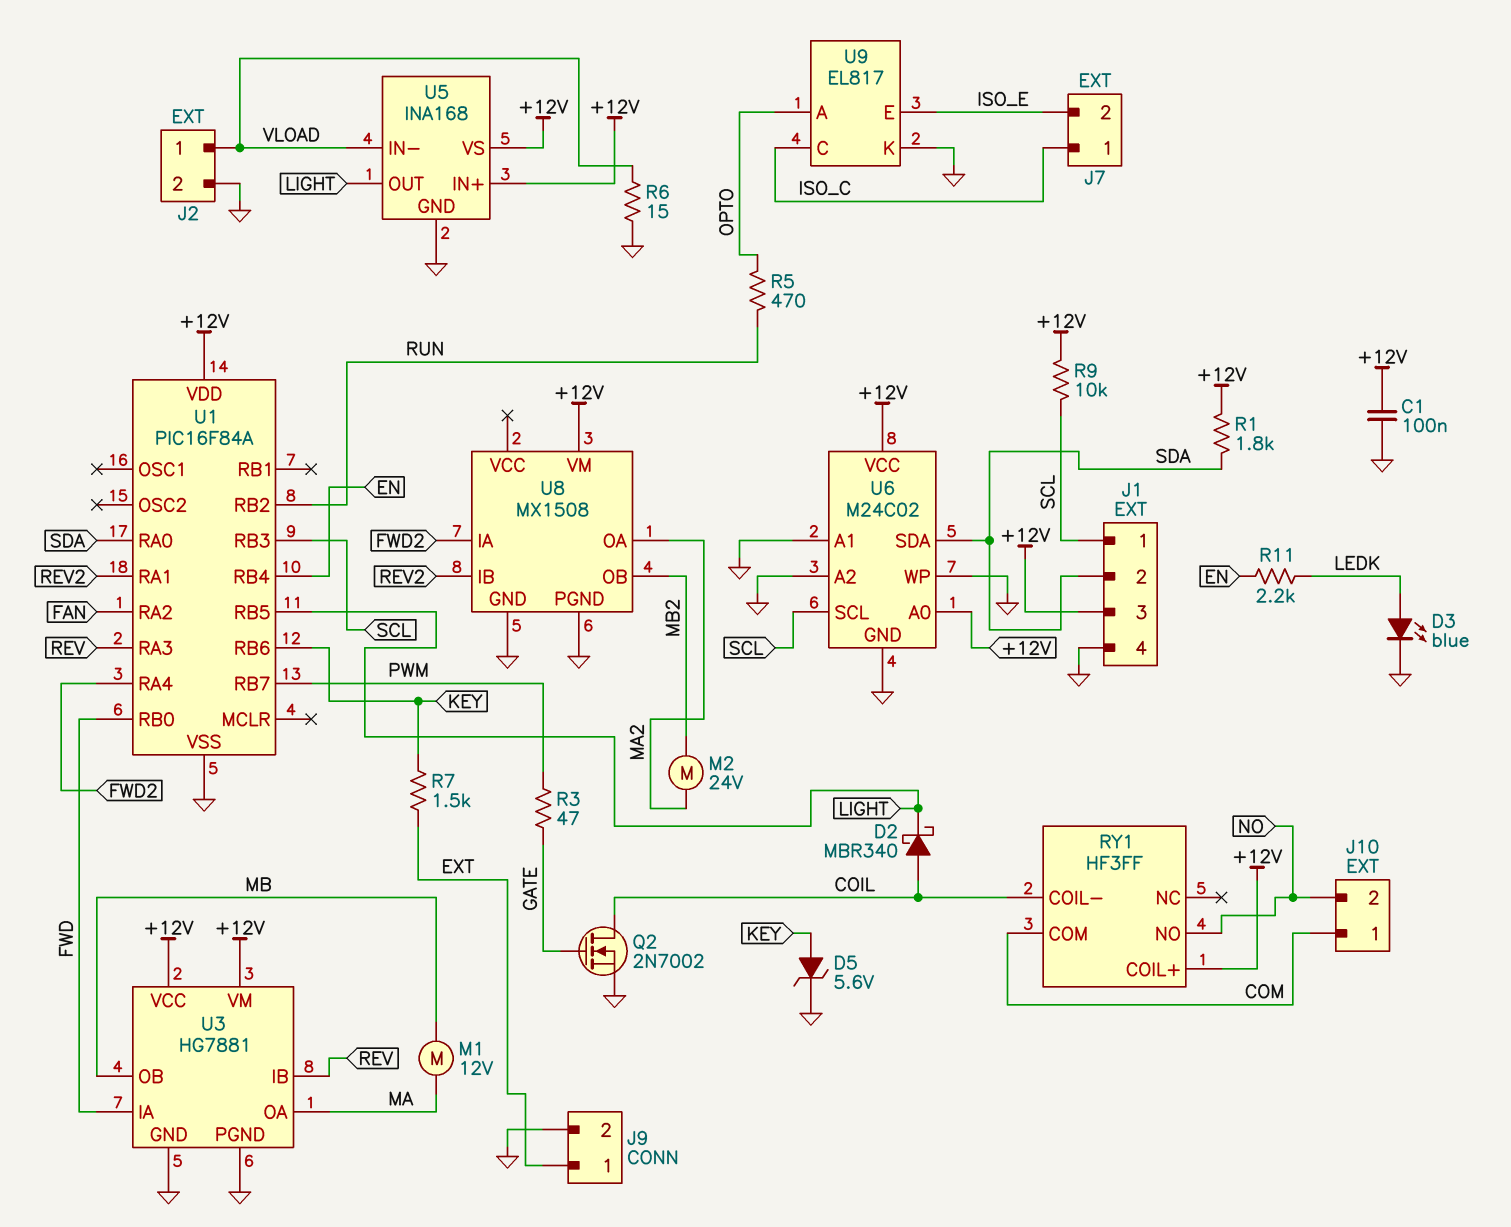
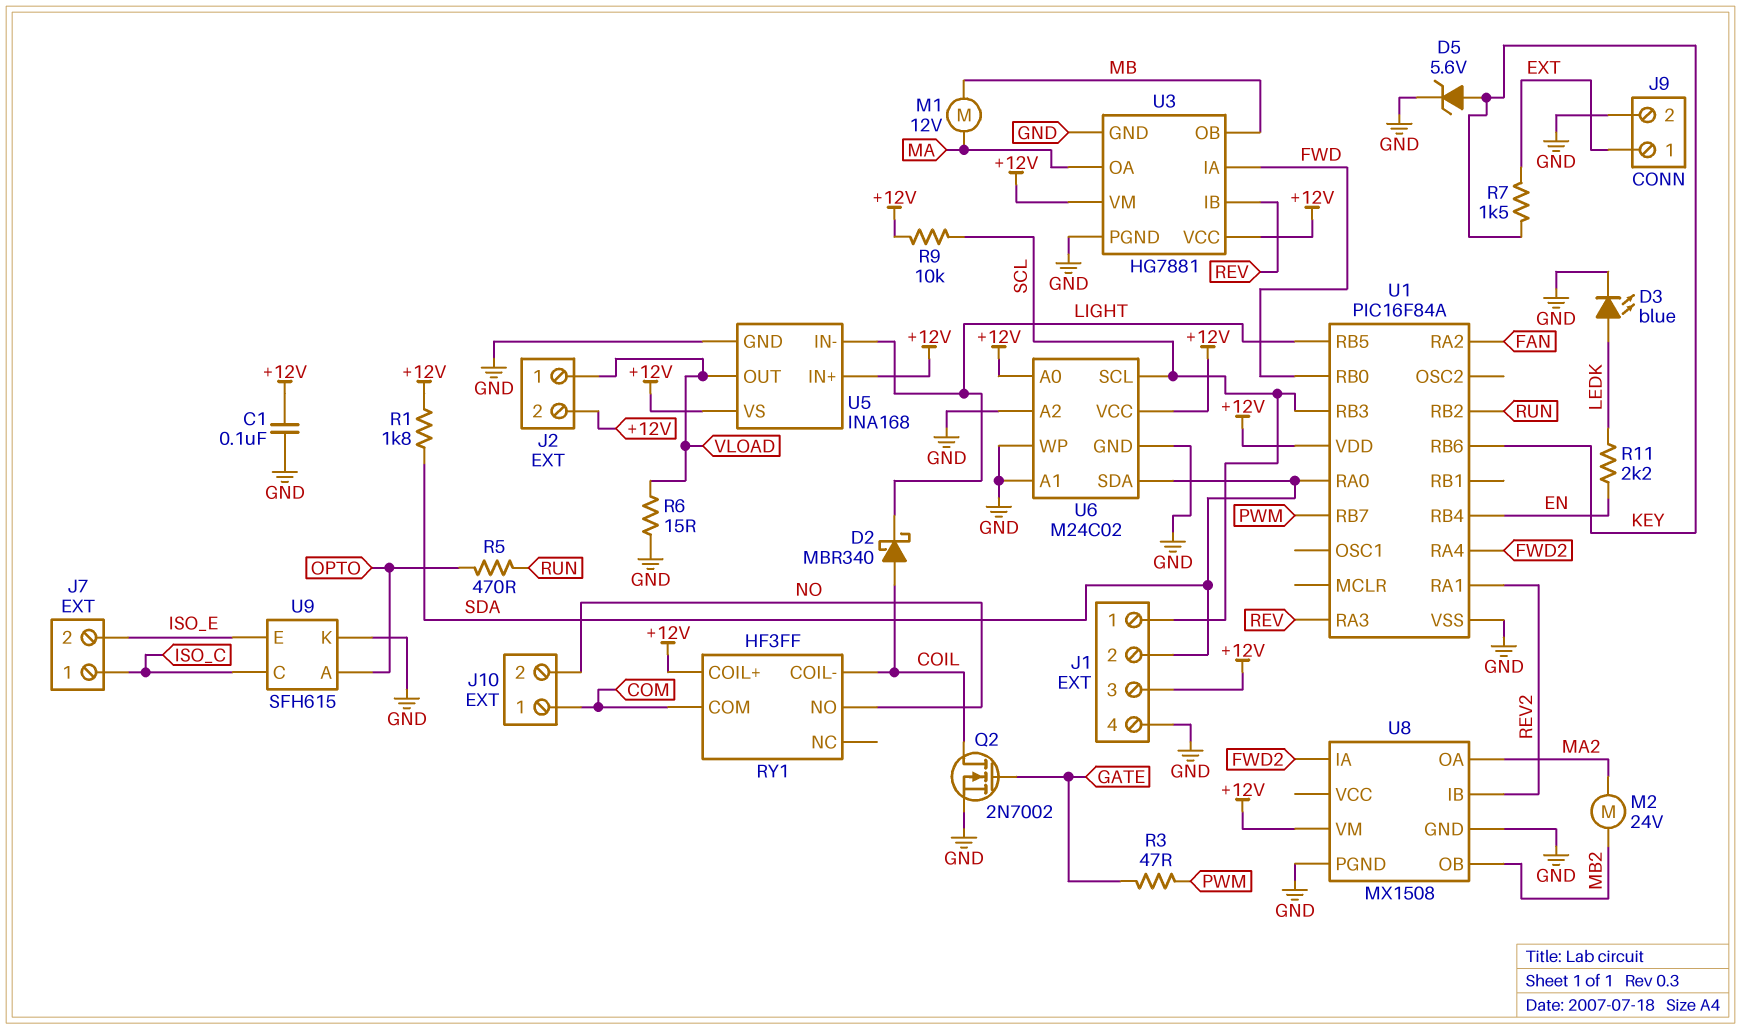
J2 pin 2: GND -> +12V
U5 pin IN-: VLOAD -> LIGHT
U5 pin OUT: LIGHT -> VLOAD
U9: EL817 -> SFH615

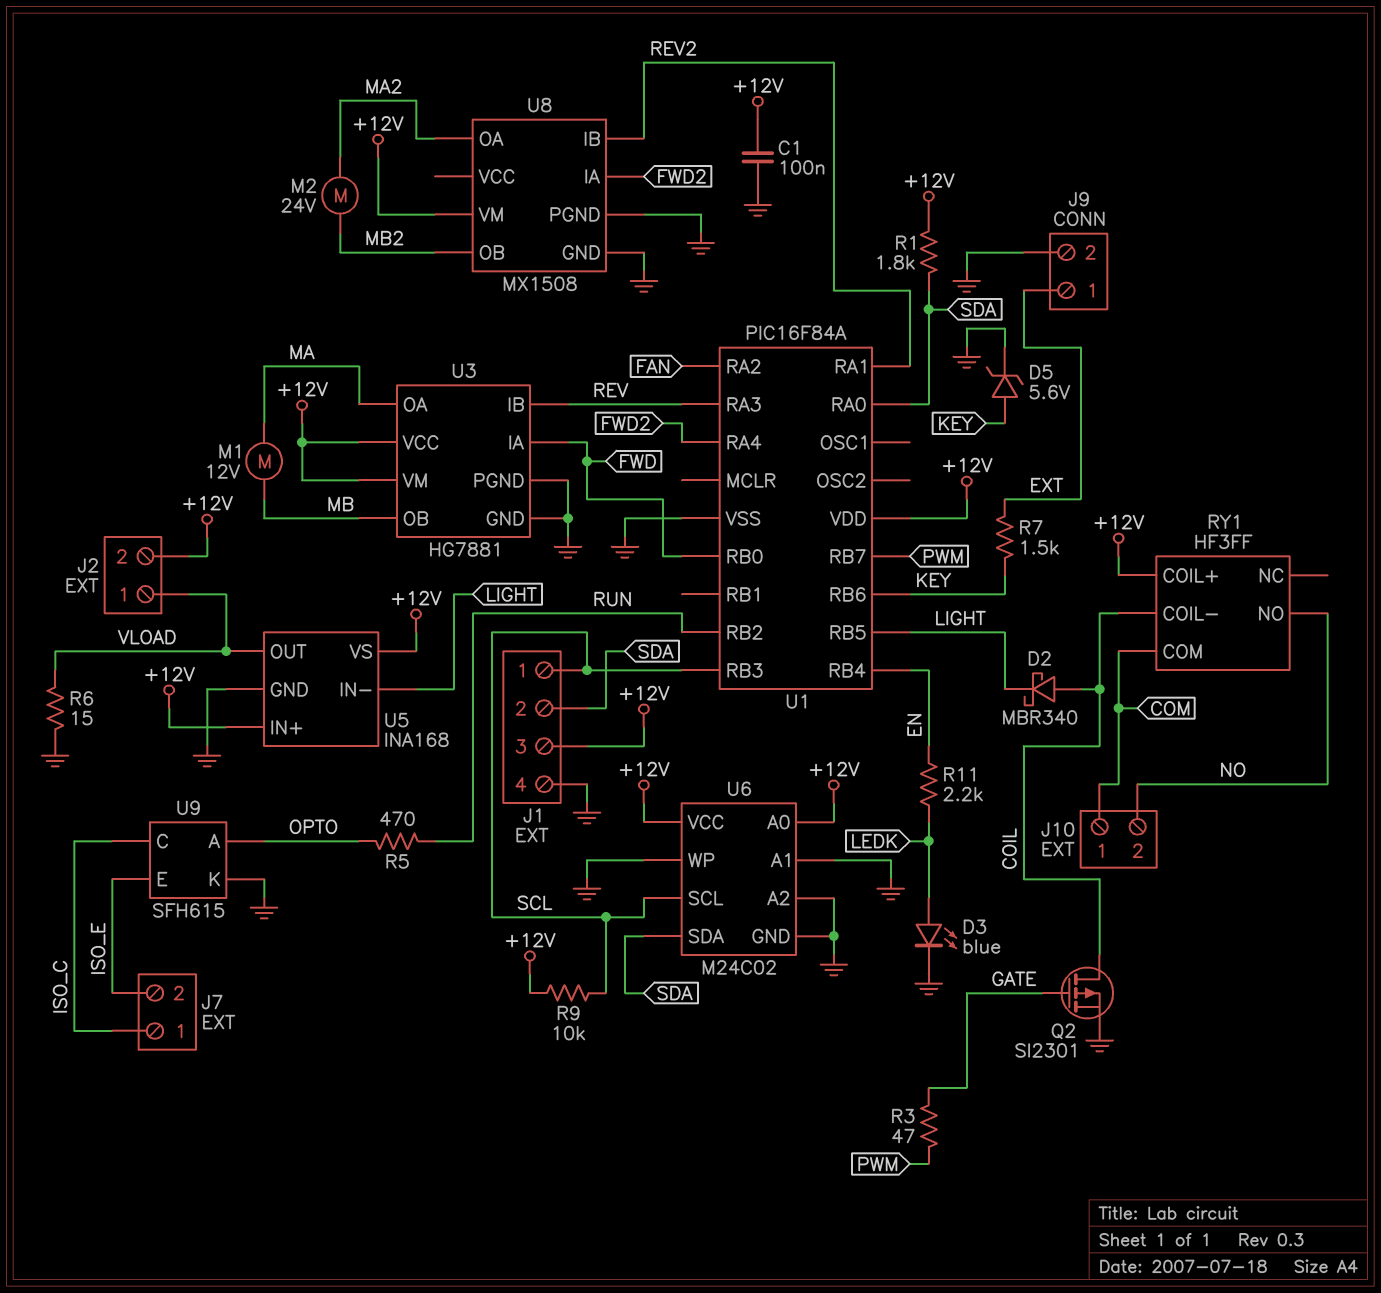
Q2: NMOS 2N7002 (G GATE, D COIL, S GND) -> PMOS SI2301 (G GATE, D COIL, S GND)

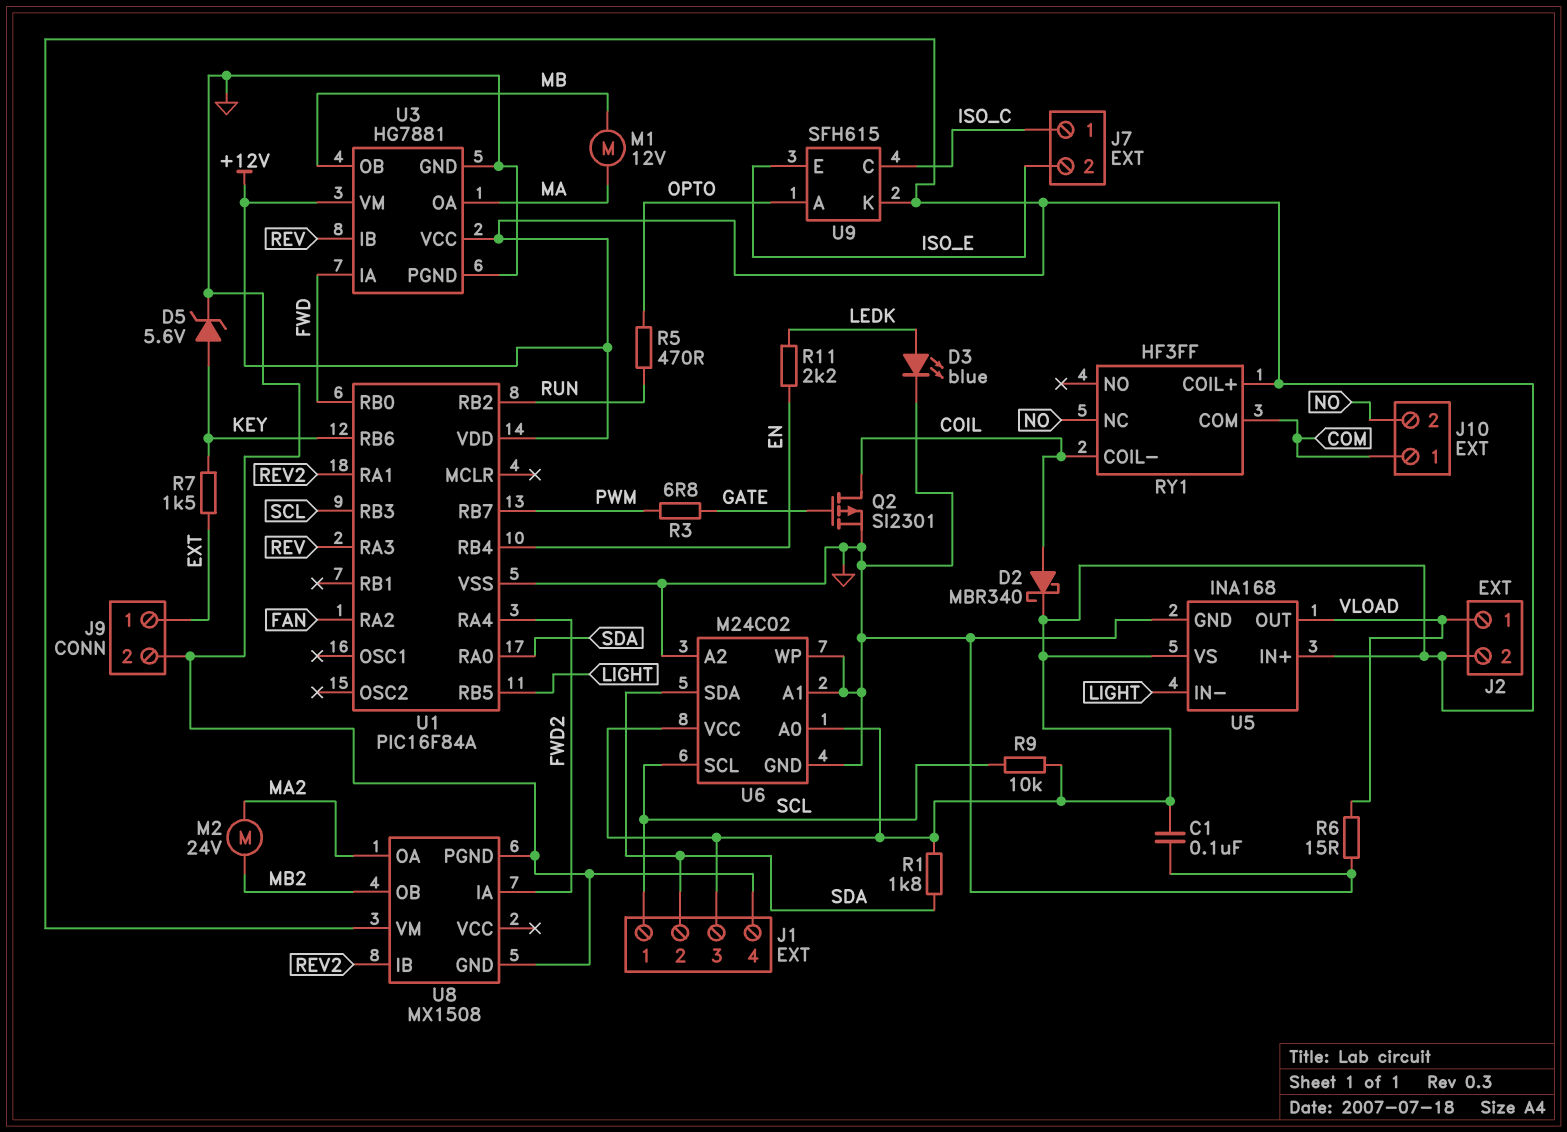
D2: schottky MBR340 (A COIL, K LIGHT) -> schottky MBR340 (A COIL, K +12V)
R3: 47 (GATE, PWM) -> 6.8 (GATE, PWM)
RY1 pin NC: none -> NO
RY1 pin NO: NO -> none
U9 pin K: GND -> +12V

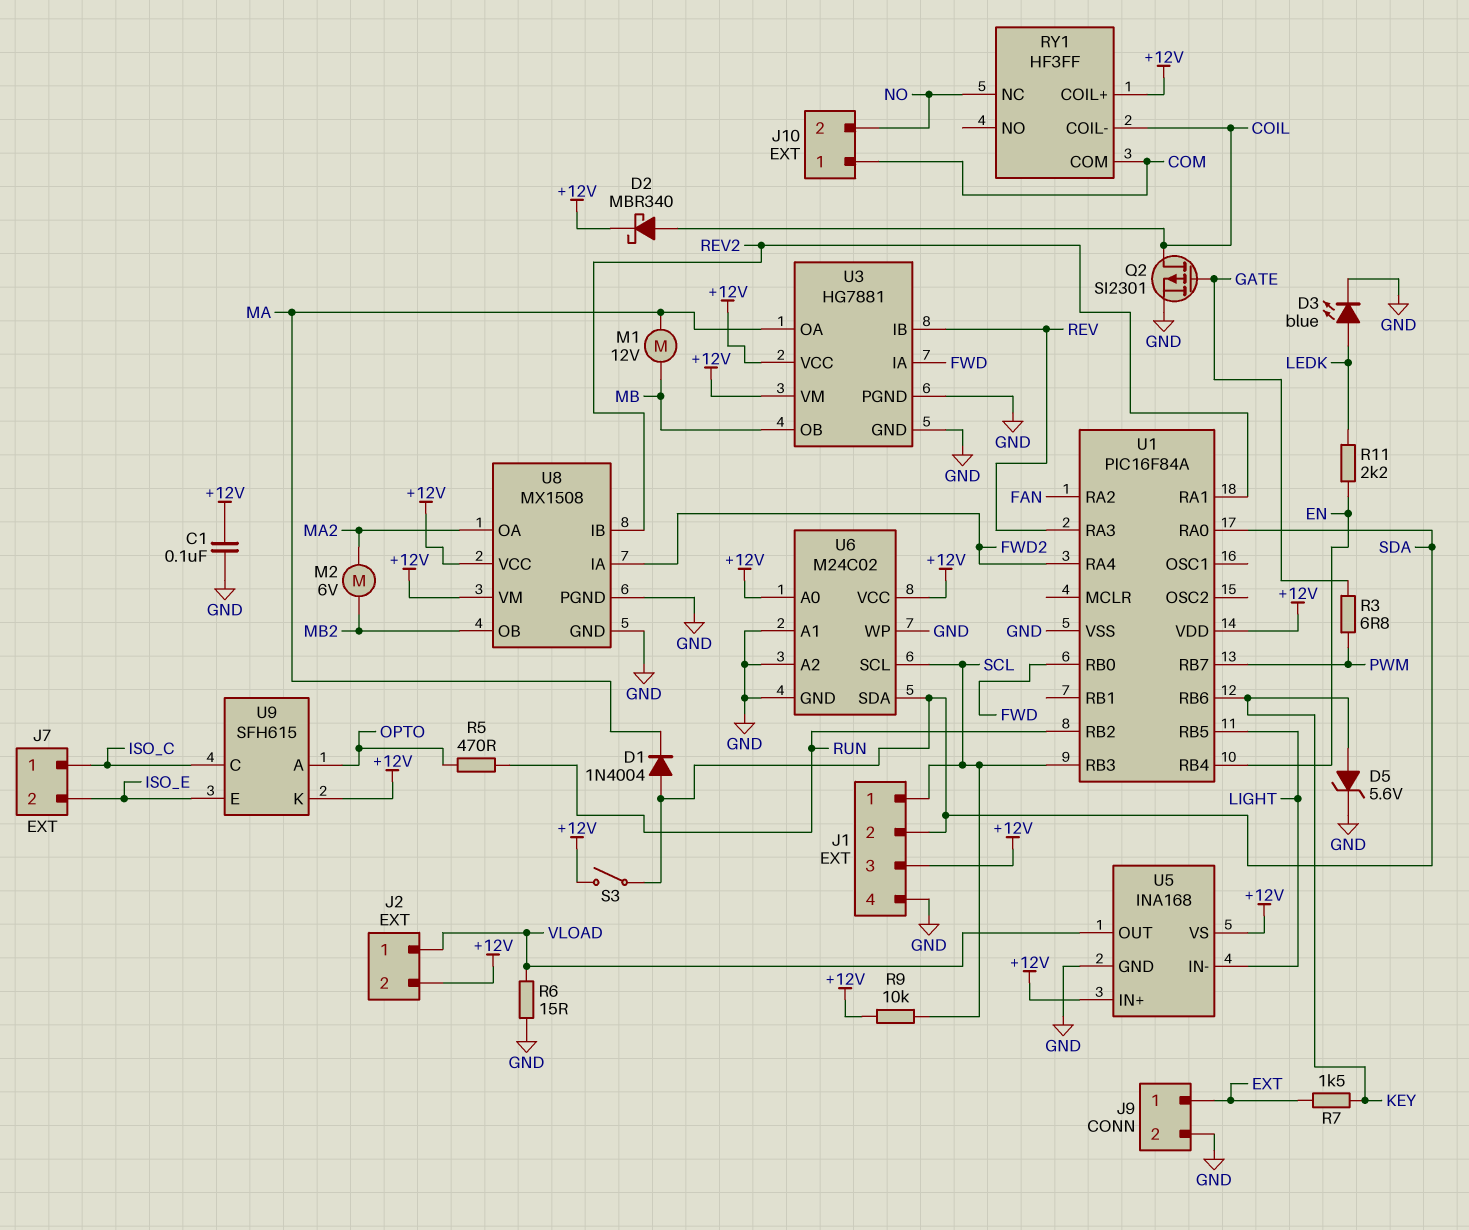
D1: none -> diode 1N4004 (A SDA, K MA)
M2: motor 24V (MA2, MB2) -> motor 6V (MA2, MB2)
R1: 1.8k (+12V, SDA) -> none
S3: none -> switch (+12V, SDA)
U8 pin VCC: none -> +12V

